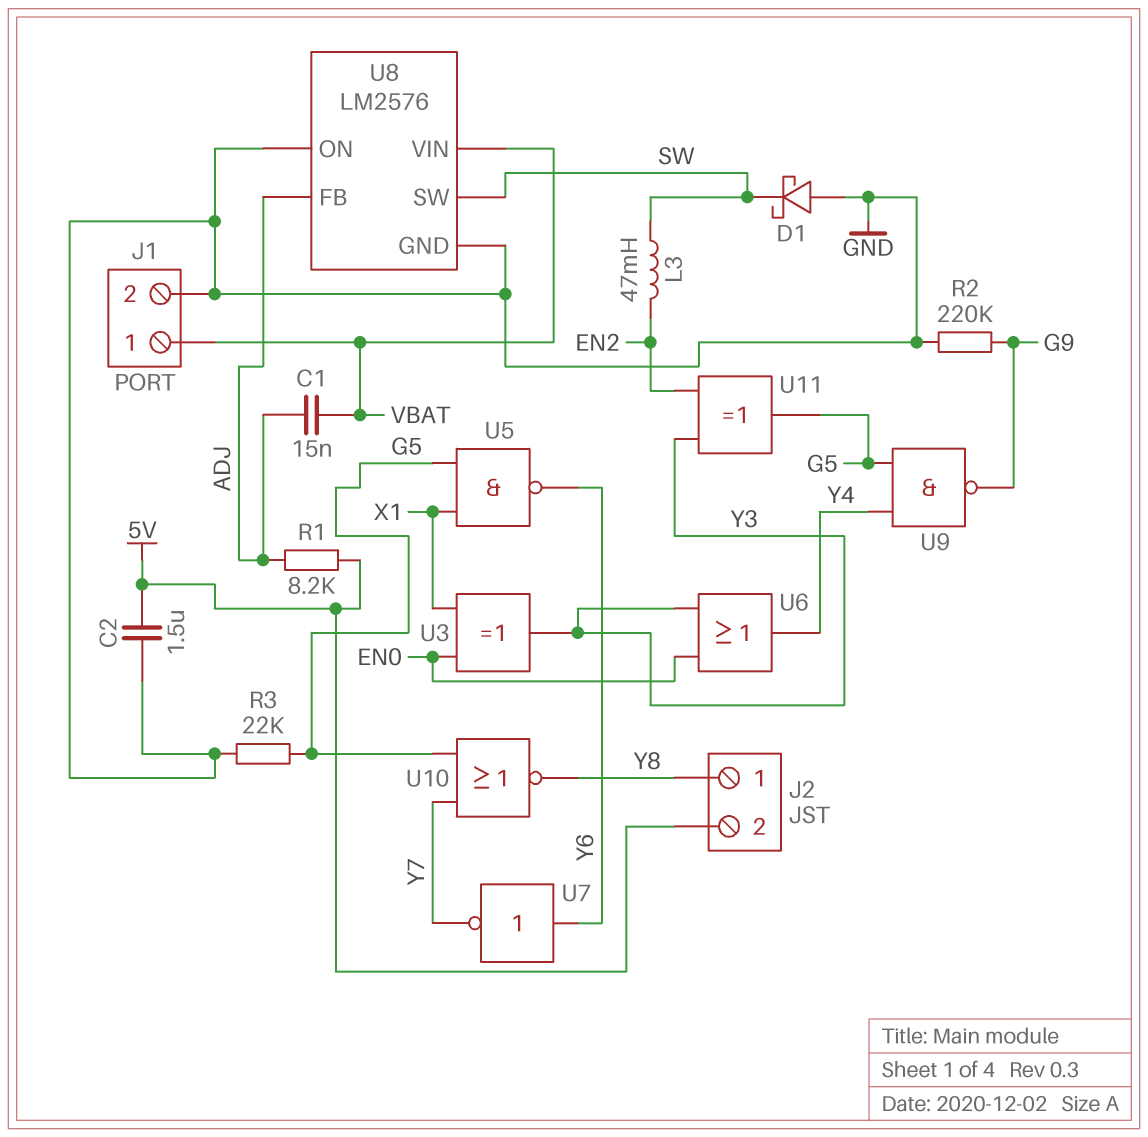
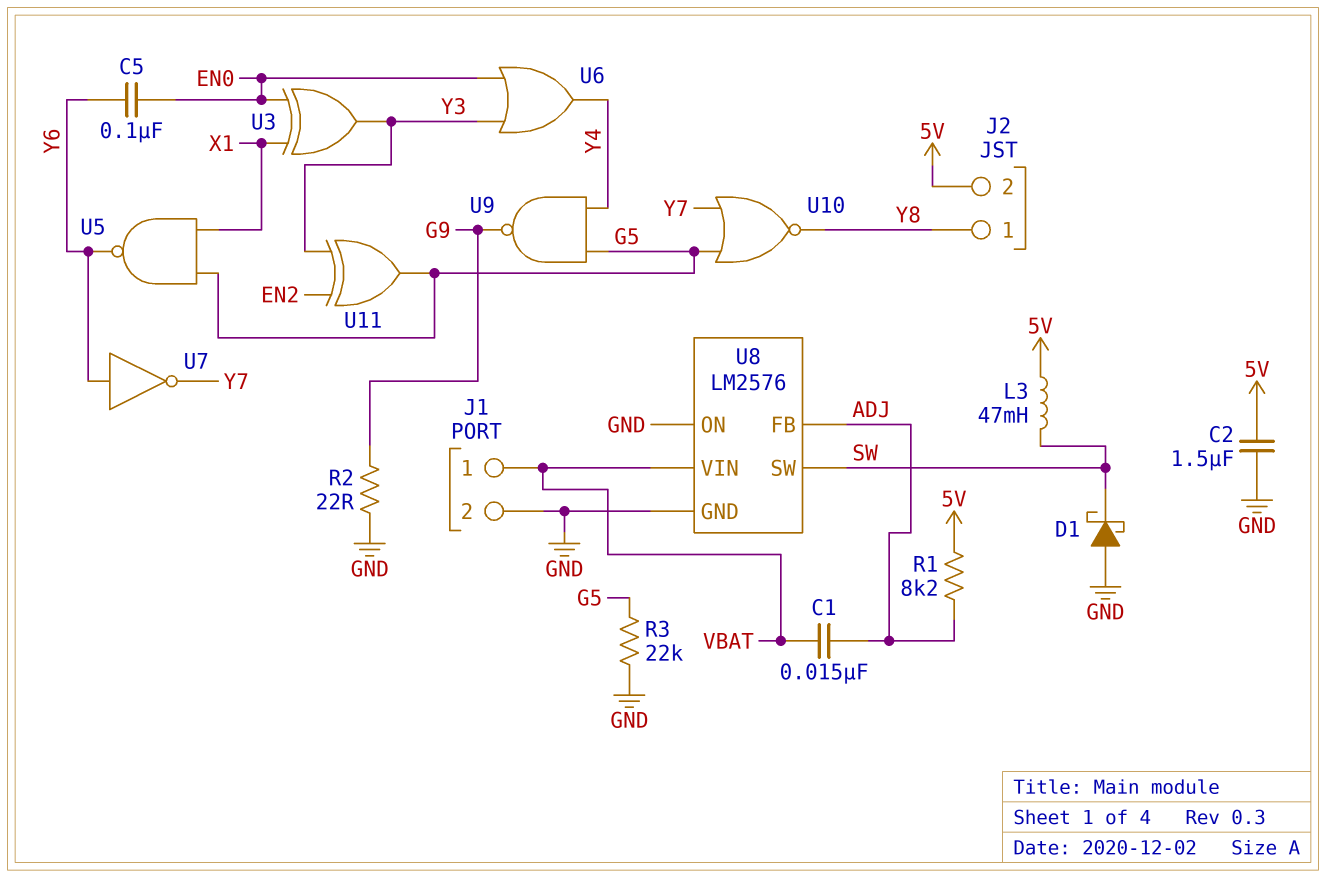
C5: none -> 100nF (EN0, Y6)
L3: 47mH (EN2, SW) -> 47mH (5V, SW)
R2: 220k (G9, GND) -> 22 (G9, GND)

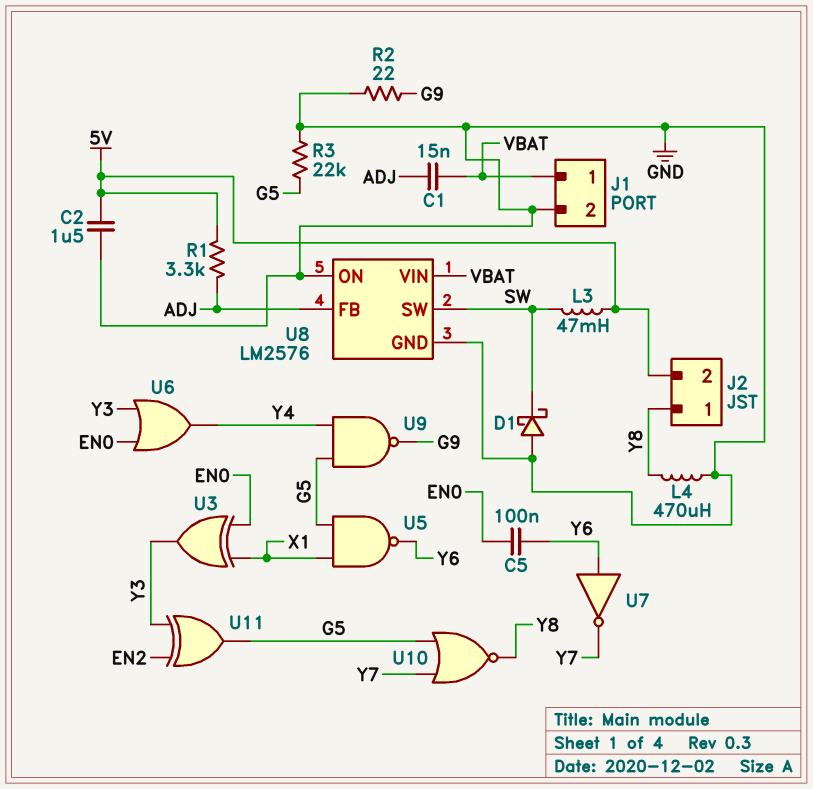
L4: none -> 470uH (GND, Y8)
R1: 8.2k (5V, ADJ) -> 3.3k (5V, ADJ)

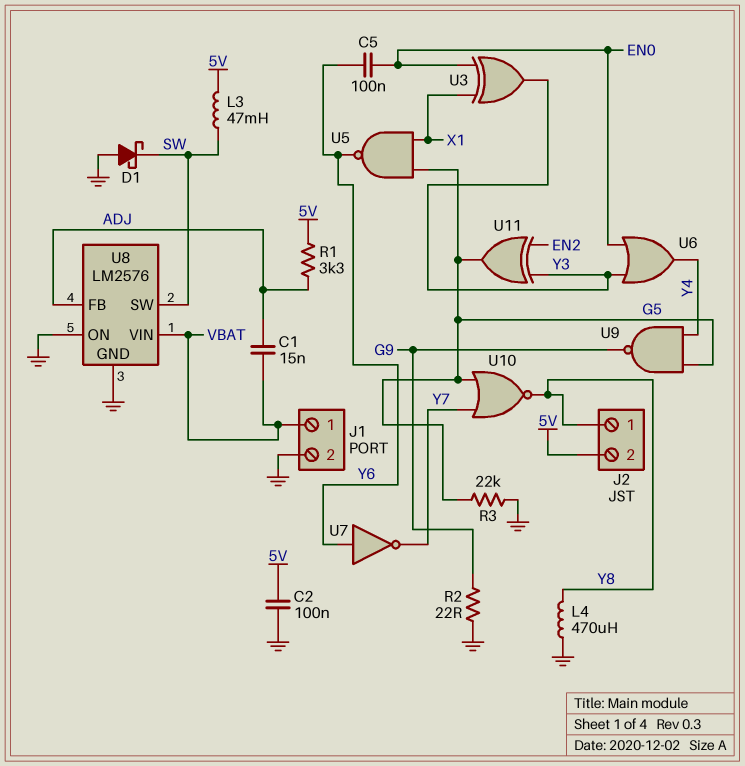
C2: 1.5uF (5V, GND) -> 100nF (5V, GND)

